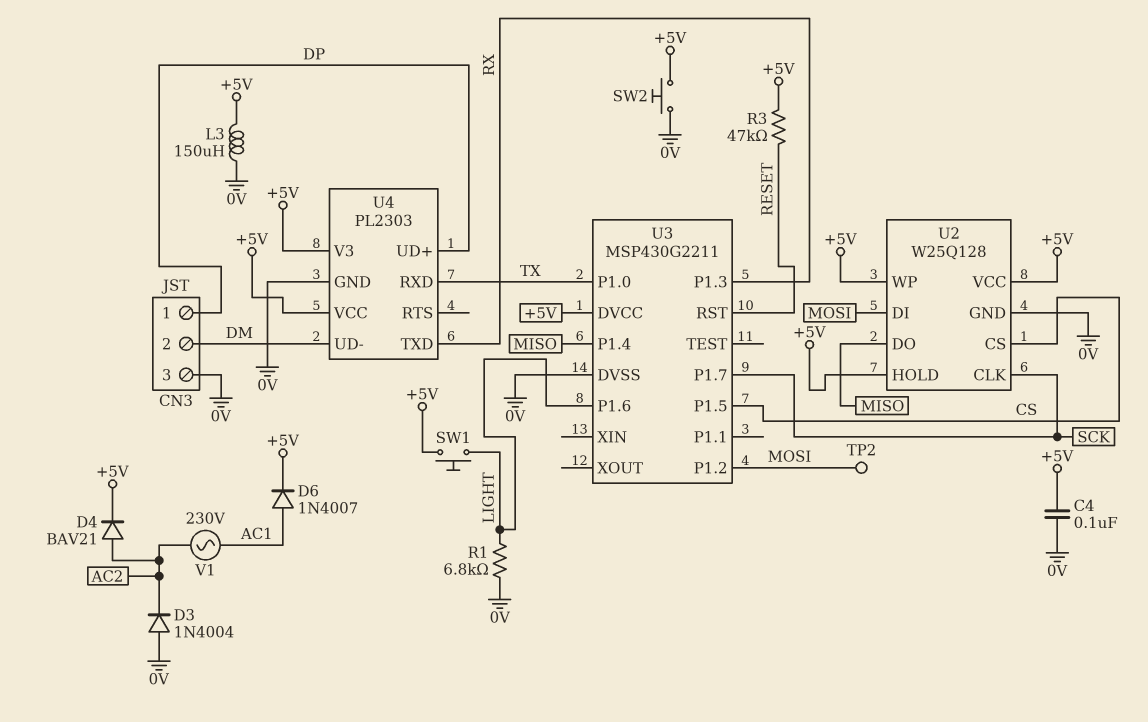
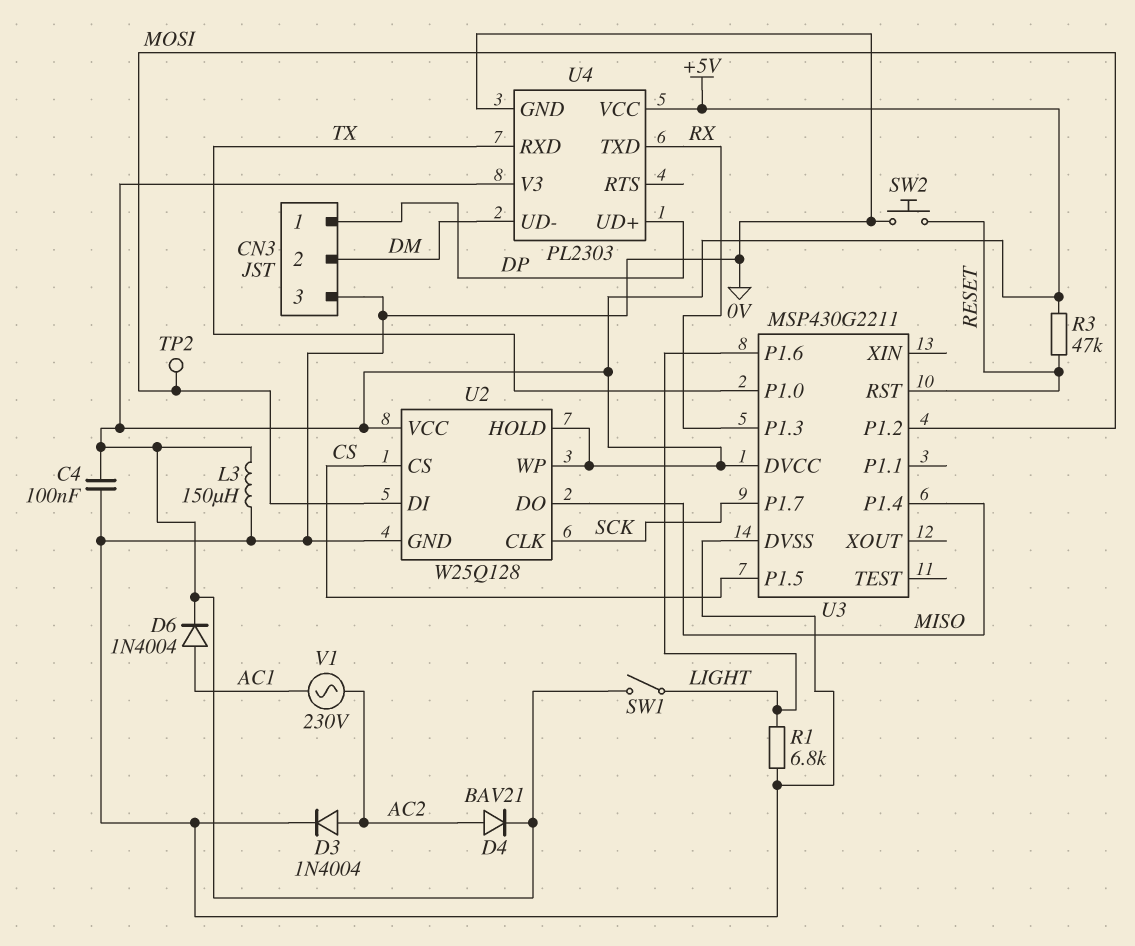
D3: diode 1N4004 (A 0V, K AC2) -> diode 1N4004 (A AC2, K 0V)
D6: diode 1N4007 (A AC1, K +5V) -> diode 1N4004 (A AC1, K +5V)
SW1: button (+5V, LIGHT) -> switch (+5V, LIGHT)
SW2: button (+5V, 0V) -> button (0V, RESET)

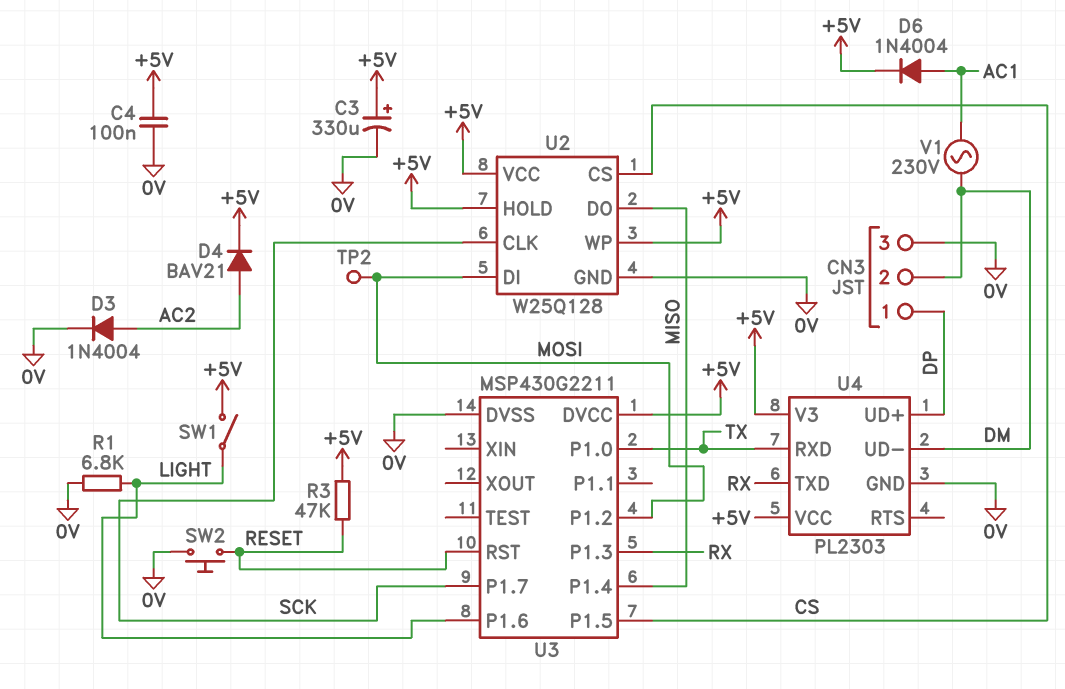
C3: none -> 330uF (plus +5V, minus 0V)
L3: 150uH (+5V, 0V) -> none
V1: AC 230V (AC1, AC2) -> AC 230V (AC1, DM)

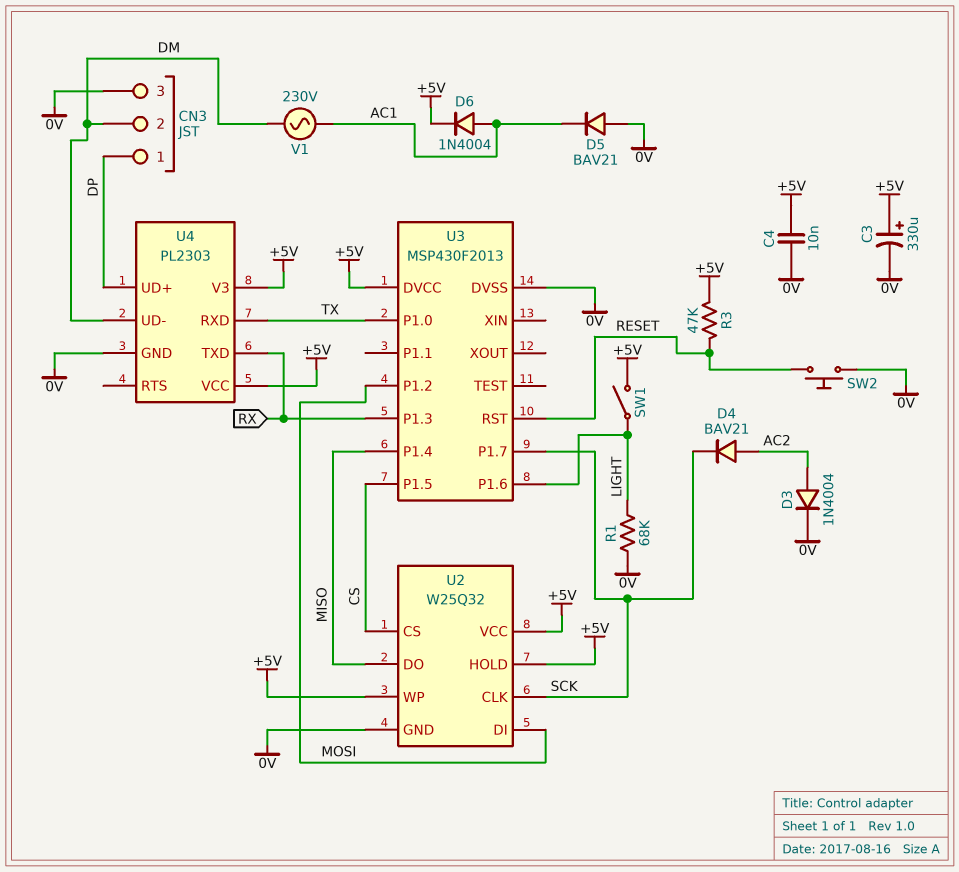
C4: 100nF (+5V, 0V) -> 10nF (+5V, 0V)
D4: diode BAV21 (A AC2, K +5V) -> diode BAV21 (A AC2, K SCK)
D5: none -> diode BAV21 (A 0V, K AC1)
R1: 6.8k (0V, LIGHT) -> 68k (0V, LIGHT)
TP2: test point (MOSI) -> none
U2: W25Q128 -> W25Q32
U3: MSP430G2211 -> MSP430F2013

